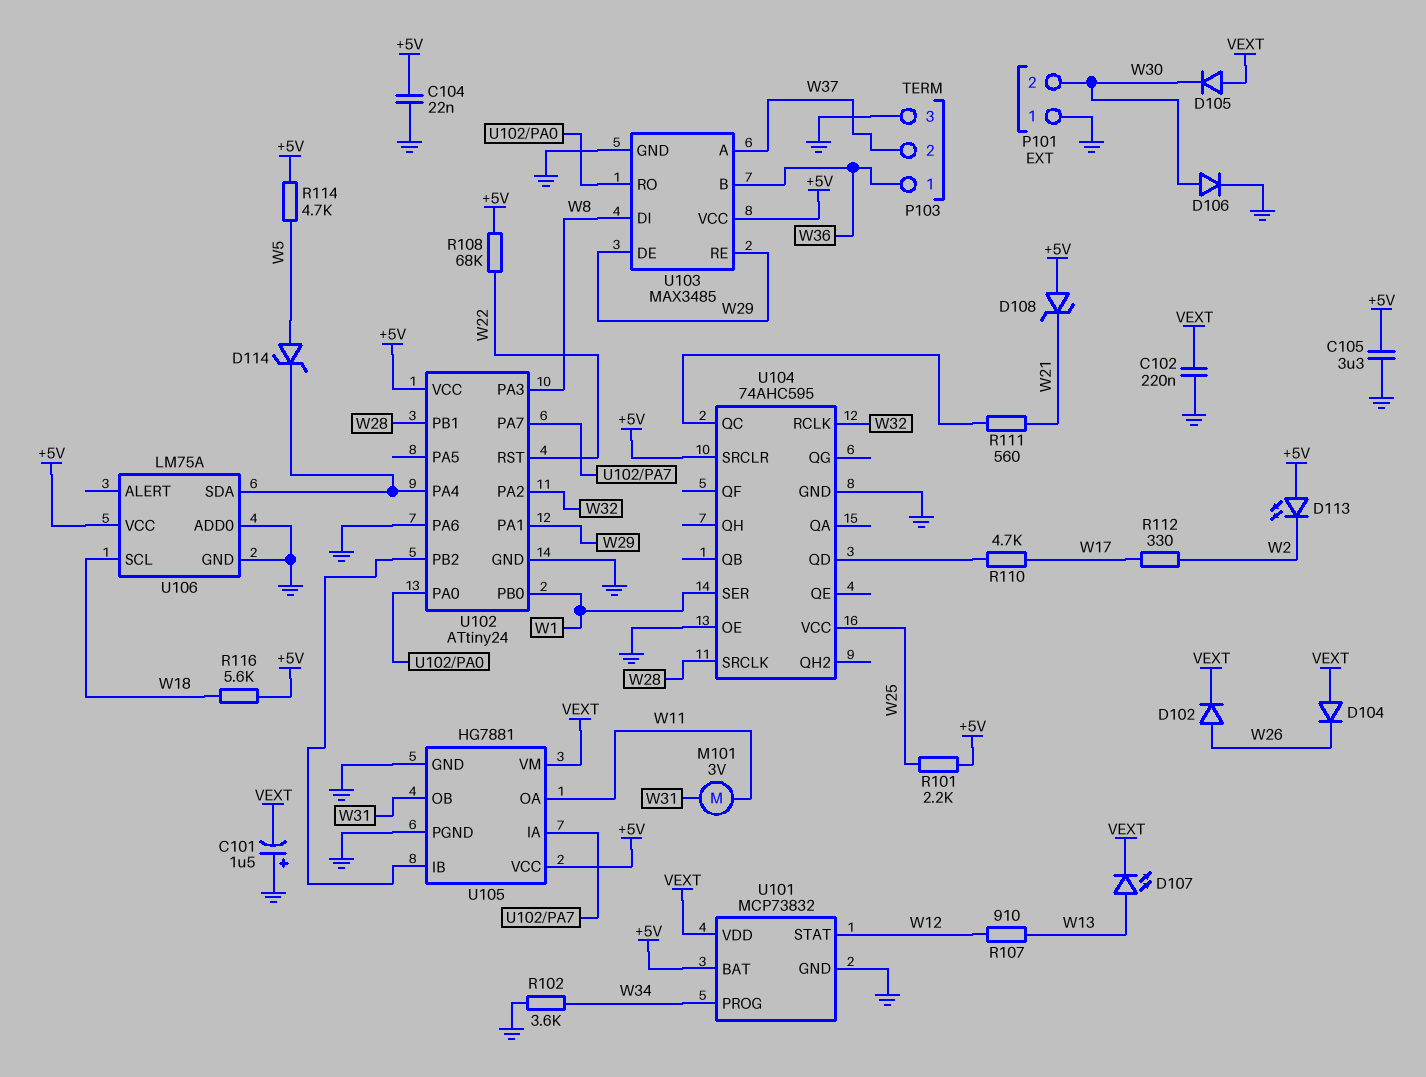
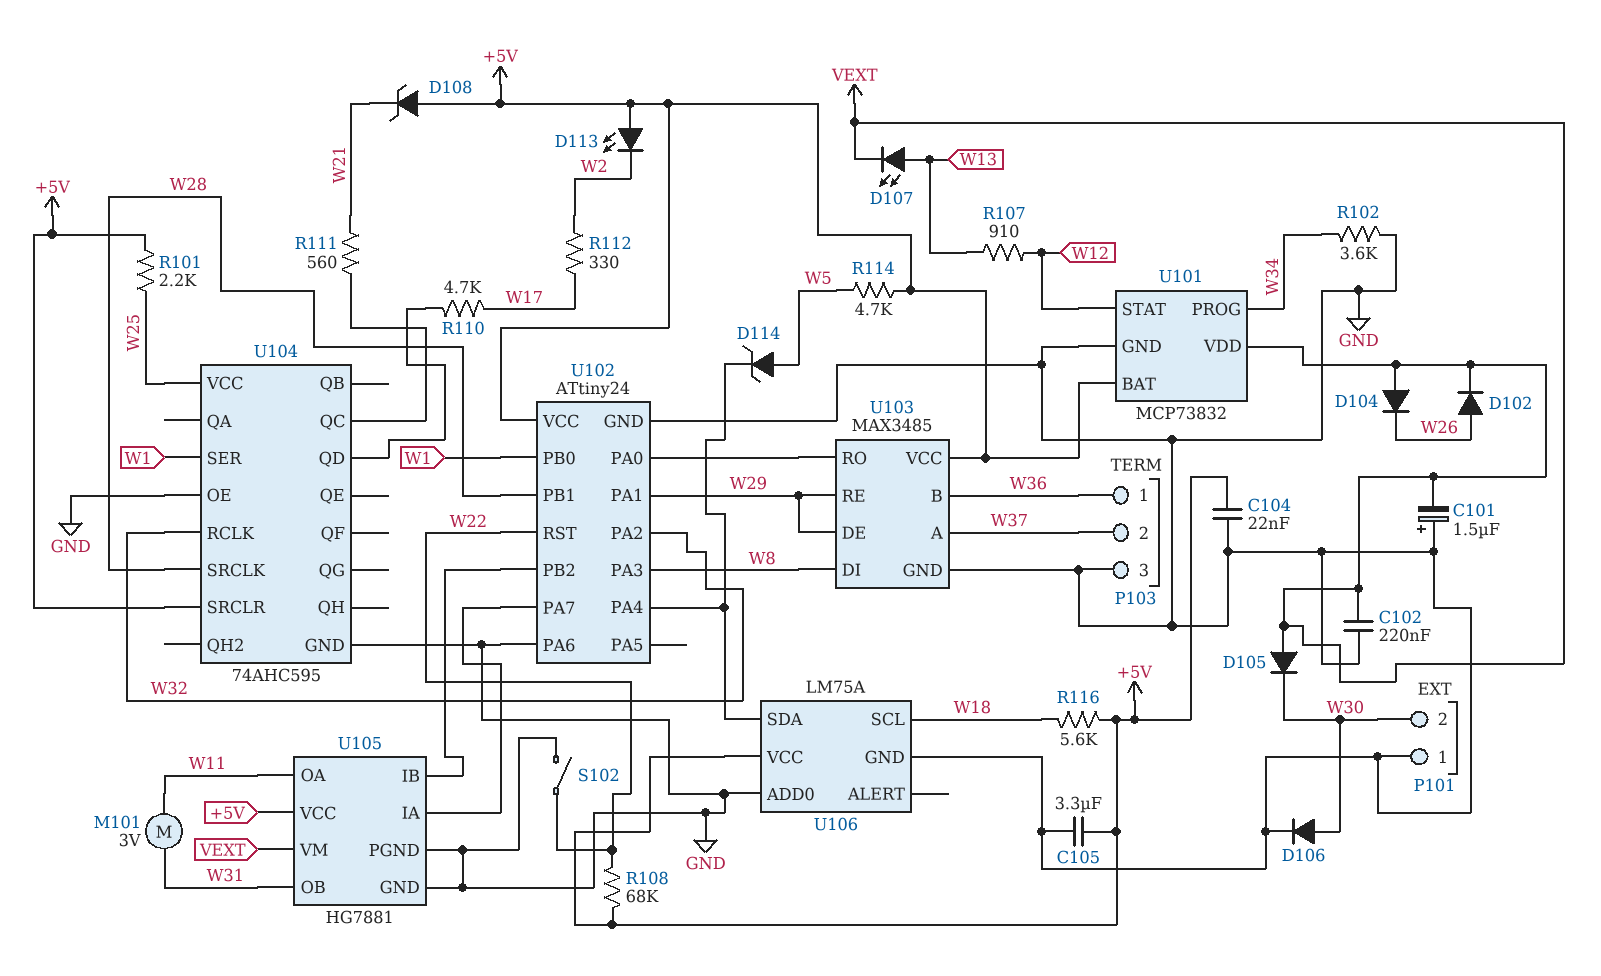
S102: none -> switch (GND, W22)

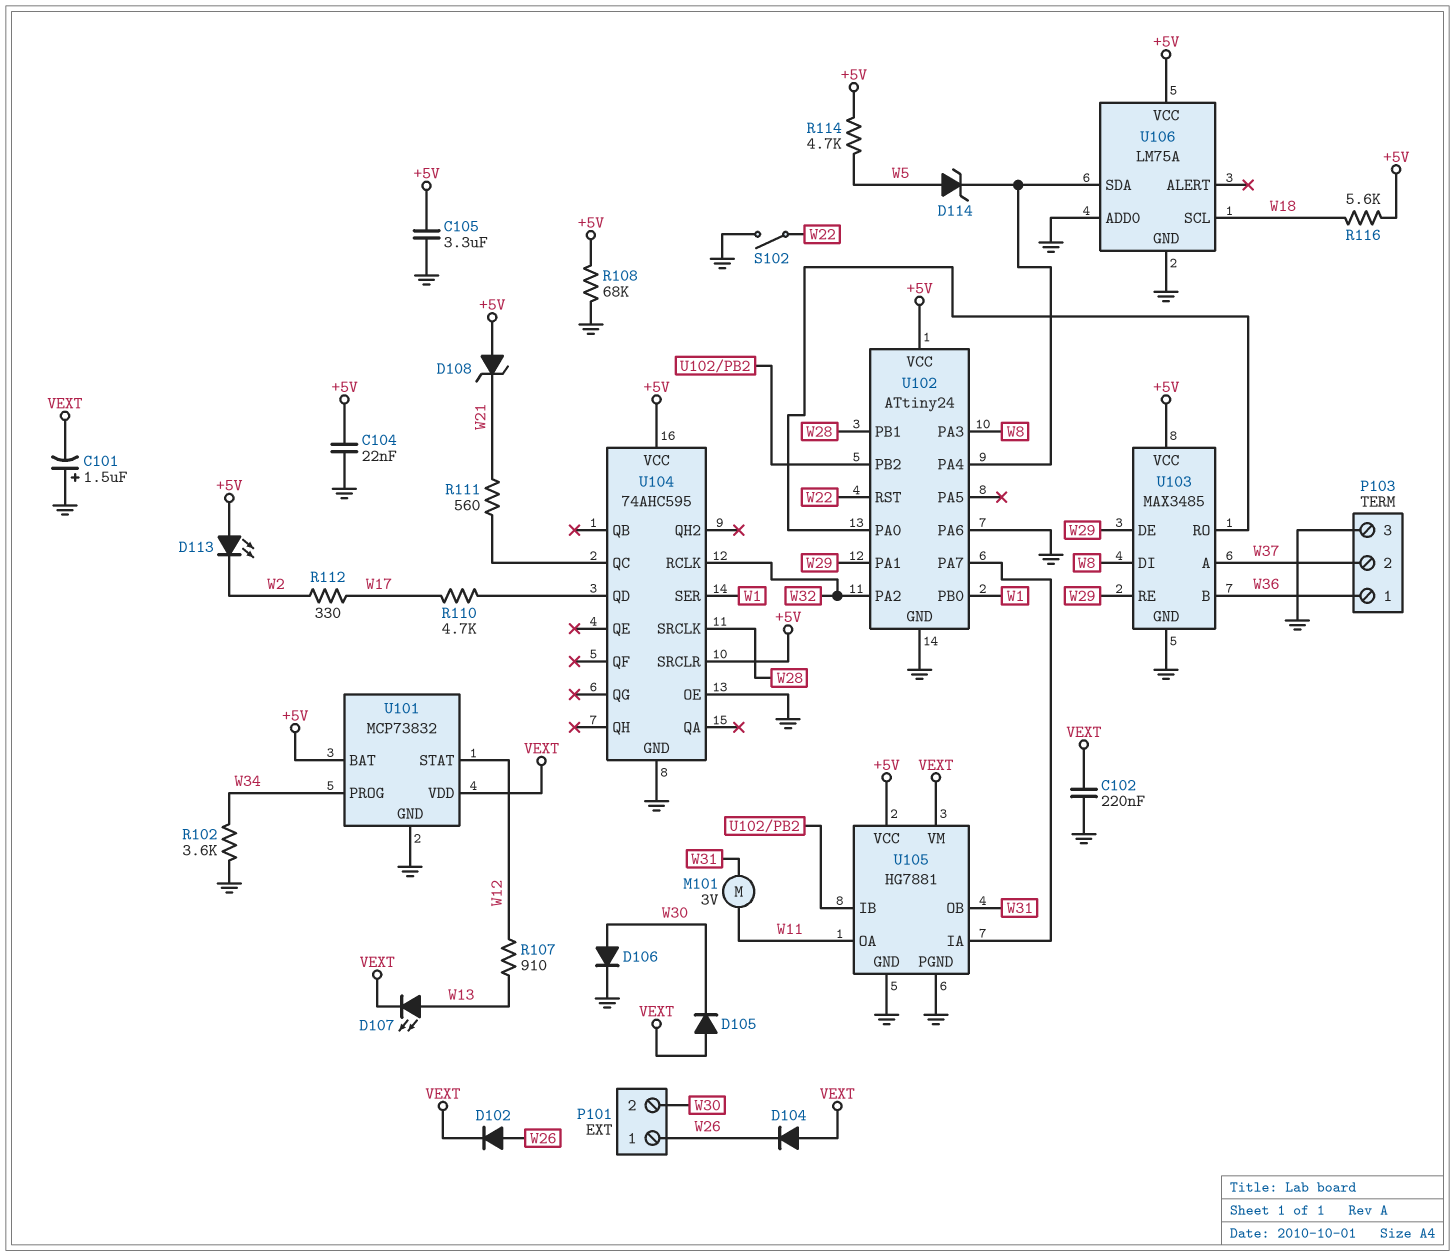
P101 pin 1: GND -> W26
R101: 2.2k (+5V, W25) -> none
R108: 68k (+5V, W22) -> 68k (+5V, GND)
U104 pin VCC: W25 -> +5V

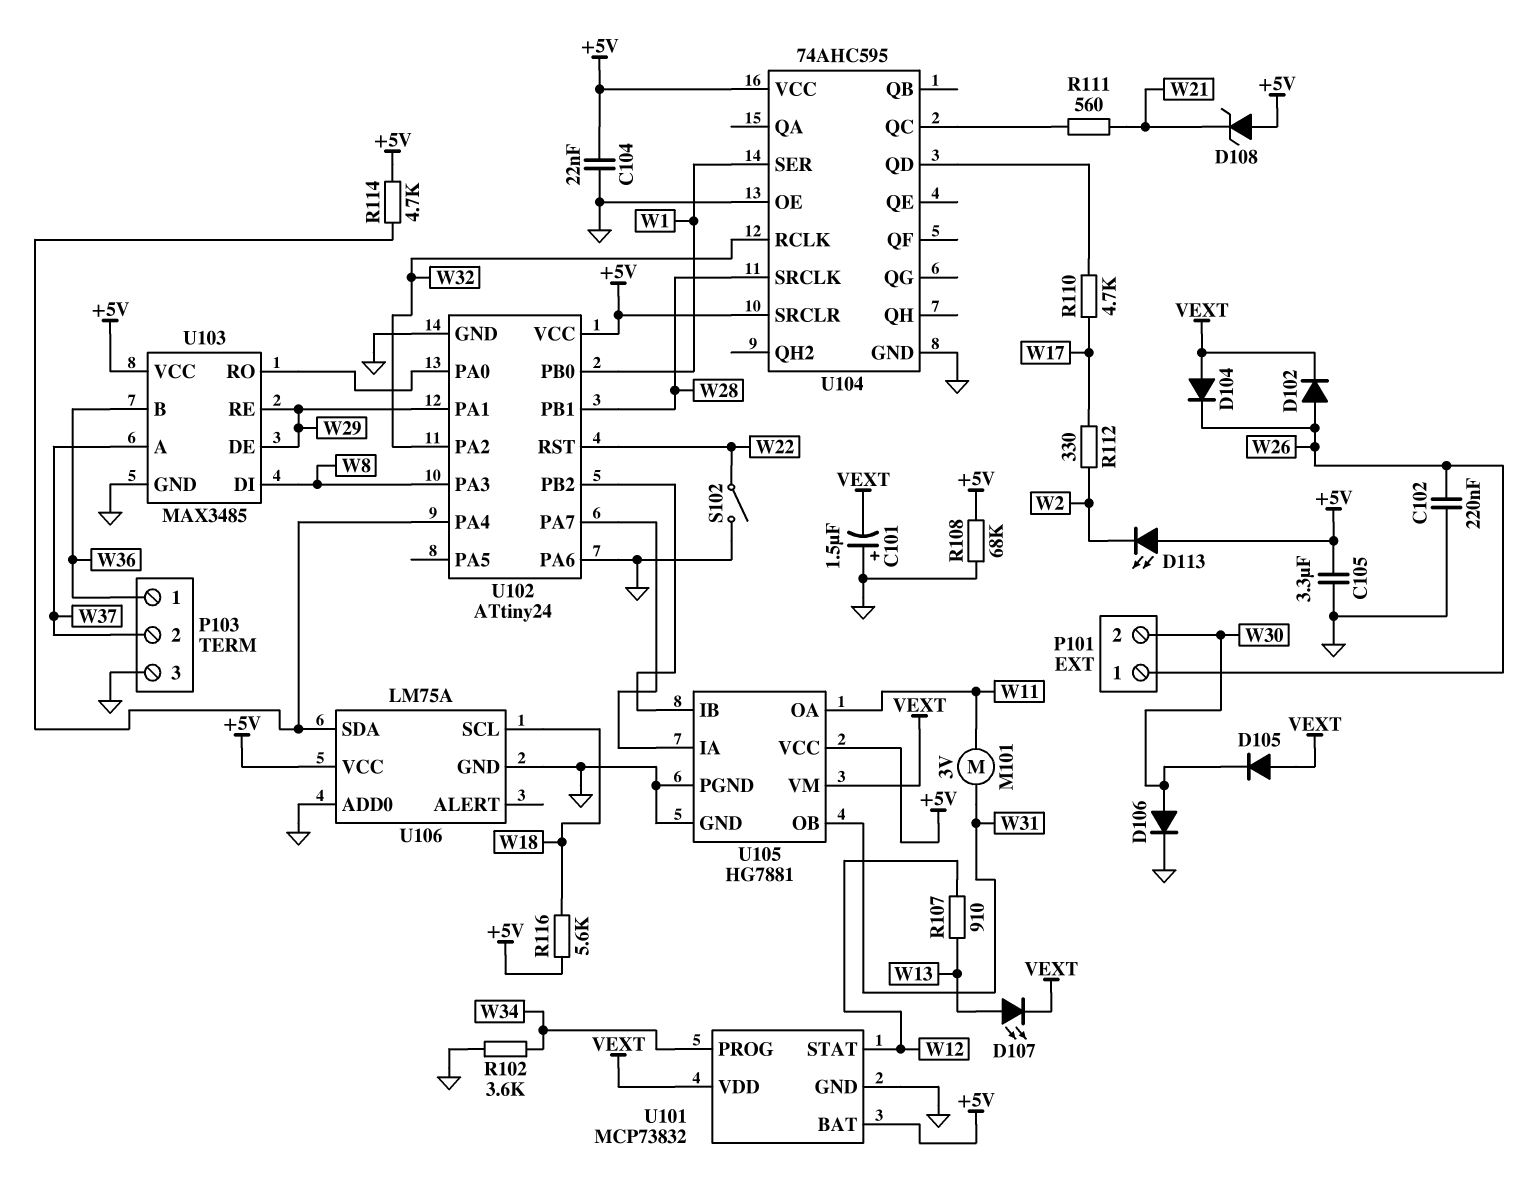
C102: 220nF (GND, VEXT) -> 220nF (GND, W26)
D114: zener (A W5, K U102/PA4) -> none
R114: 4.7k (+5V, W5) -> 4.7k (+5V, U102/PA4)

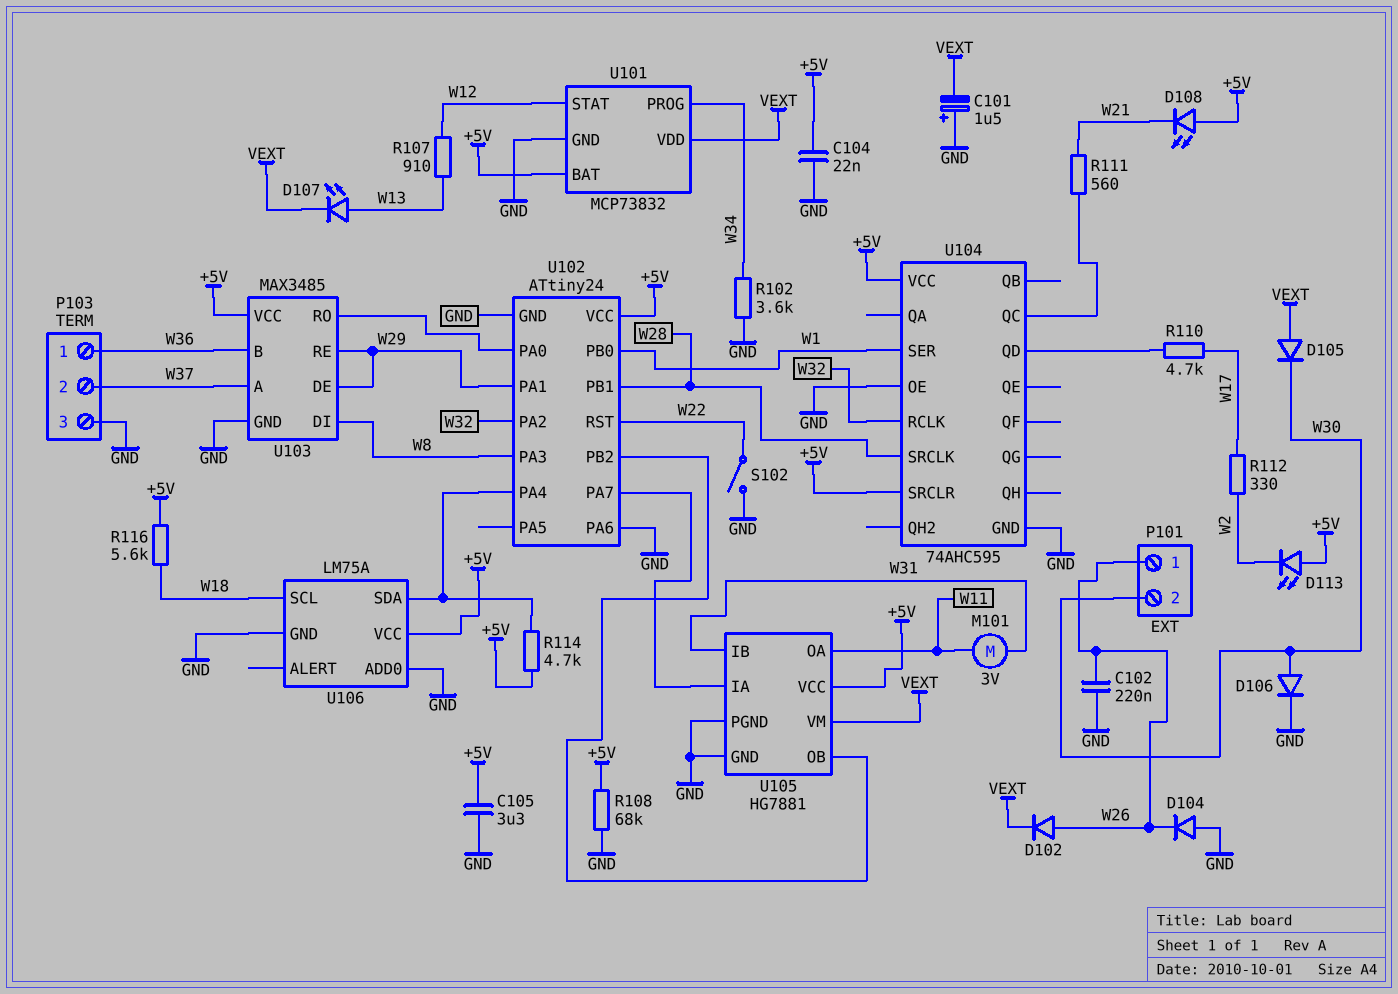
D104: diode (A VEXT, K W26) -> diode (A GND, K W26)
D108: zener (A +5V, K W21) -> LED (A +5V, K W21)
U105 pin IB: U102/PB2 -> W31
U105 pin OB: W31 -> U102/PB2

